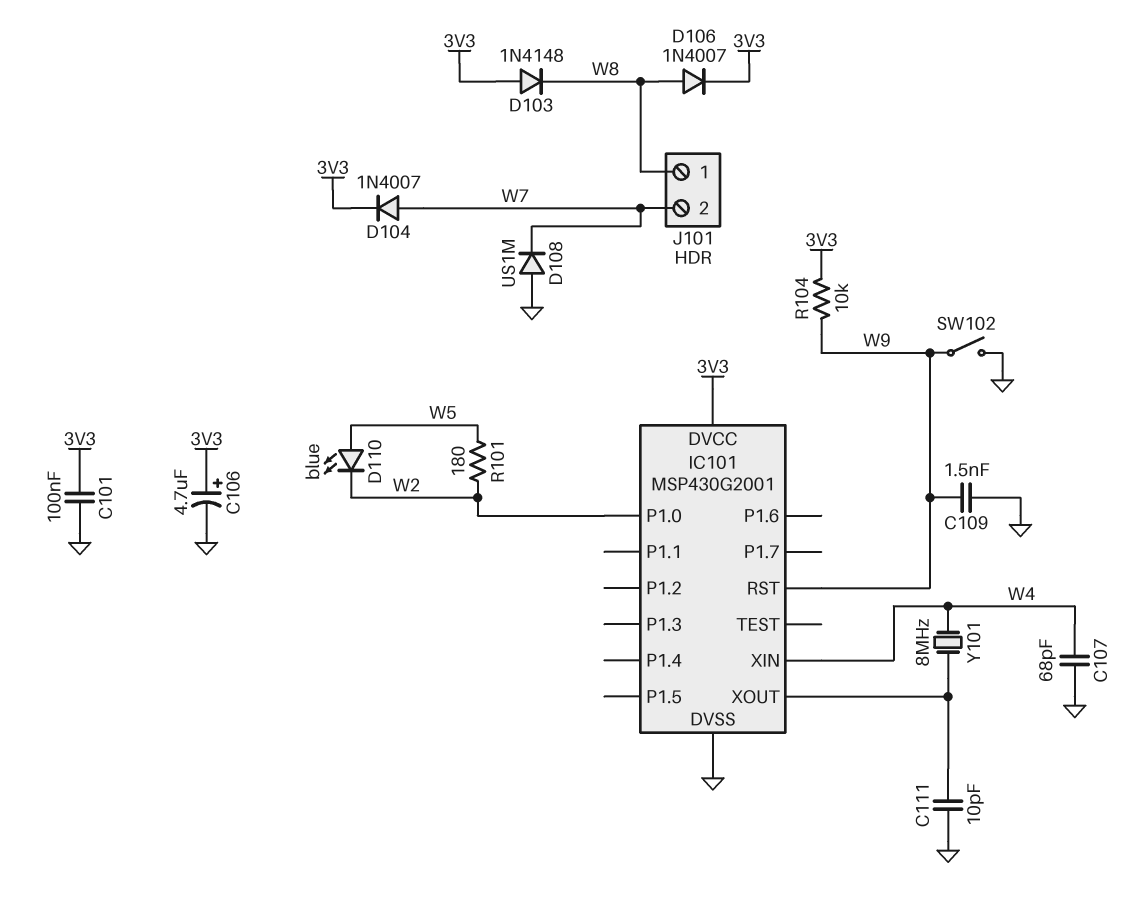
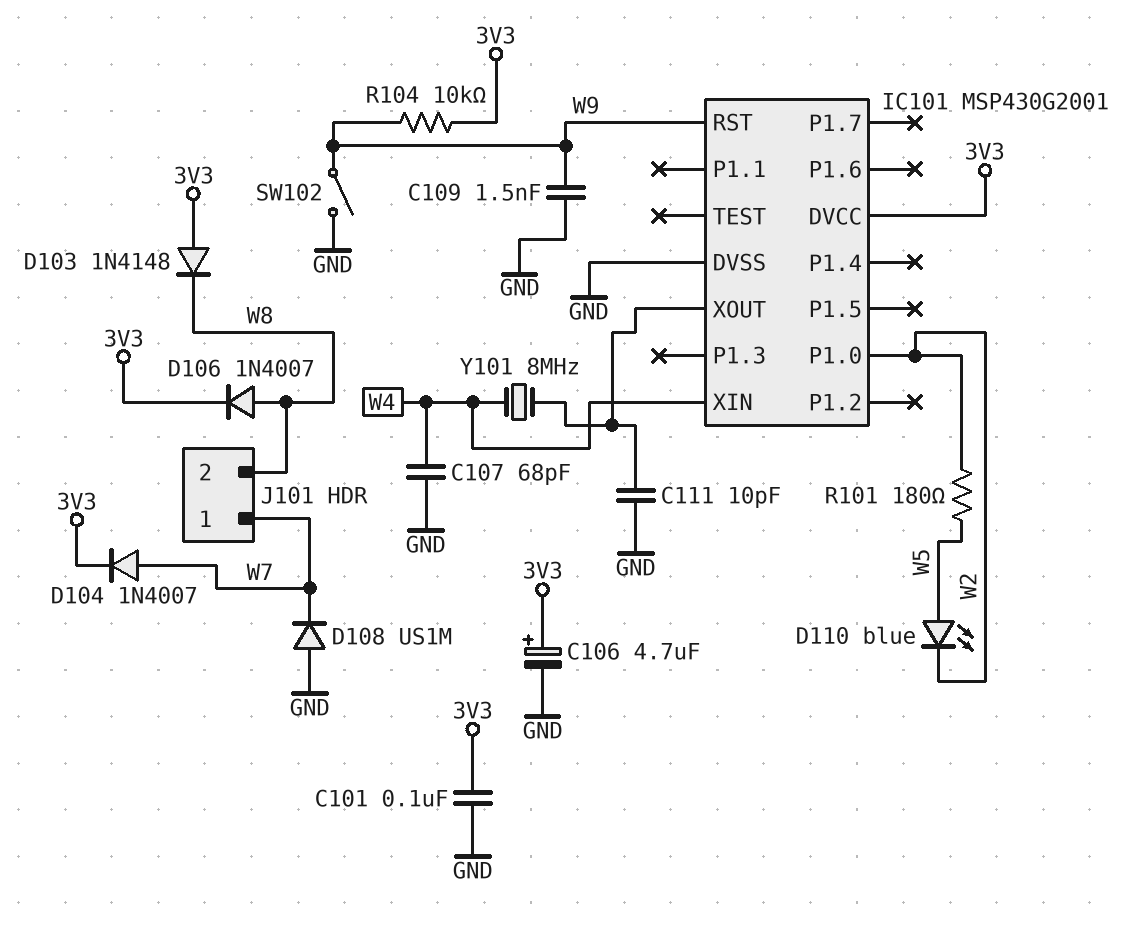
J101 pin 1: W8 -> W7
J101 pin 2: W7 -> W8

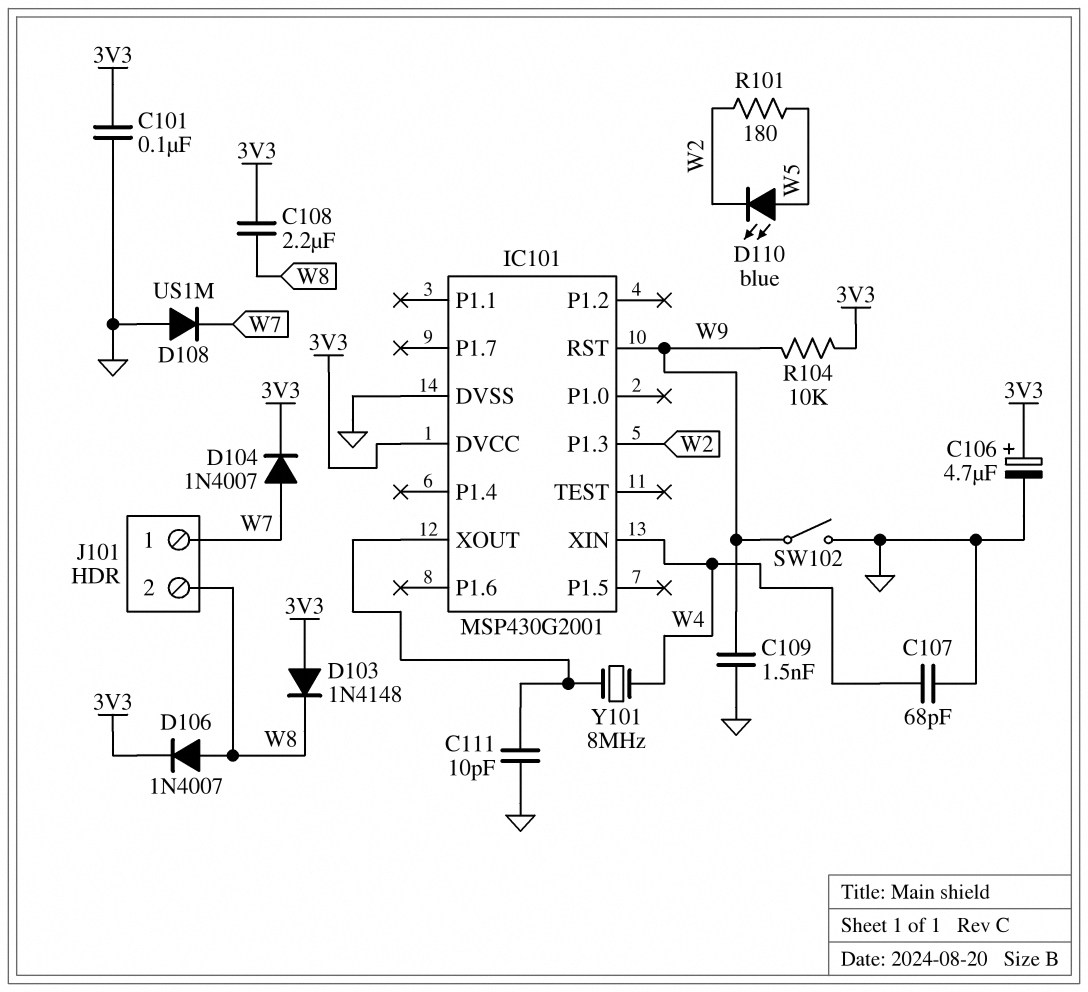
C108: none -> 2.2uF (3V3, W8)
IC101 pin P1.0: W2 -> none
IC101 pin P1.3: none -> W2

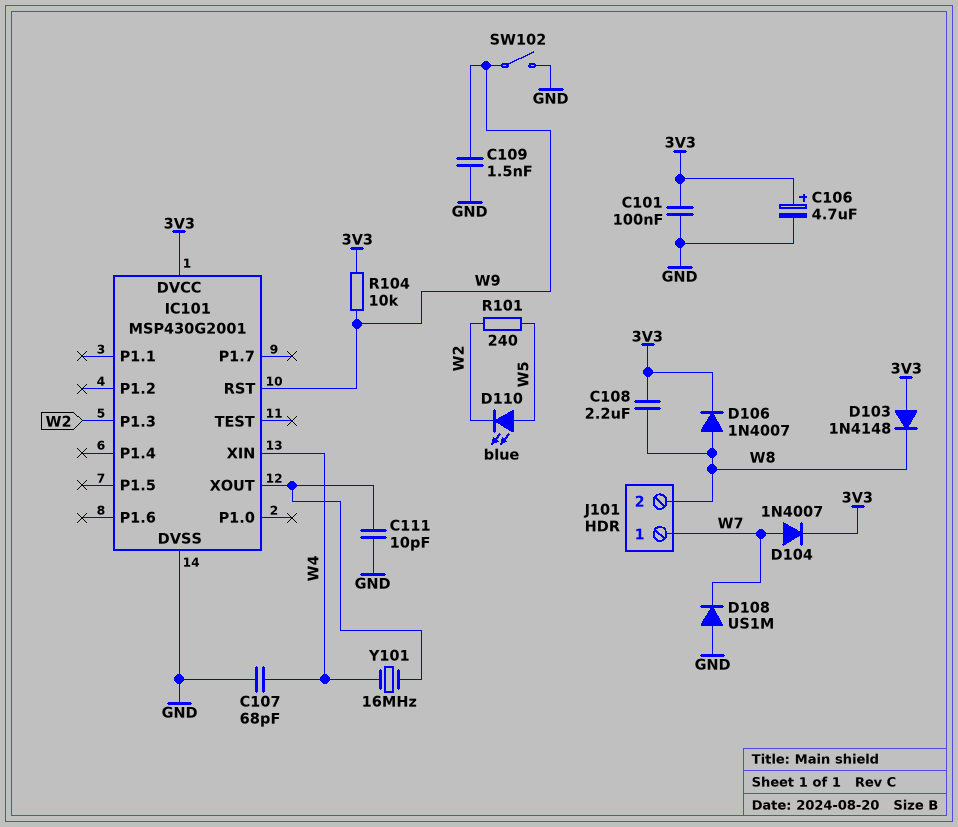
R101: 180 (W2, W5) -> 240 (W2, W5)
Y101: 8MHz (IC101/XOUT, W4) -> 16MHz (IC101/XOUT, W4)

